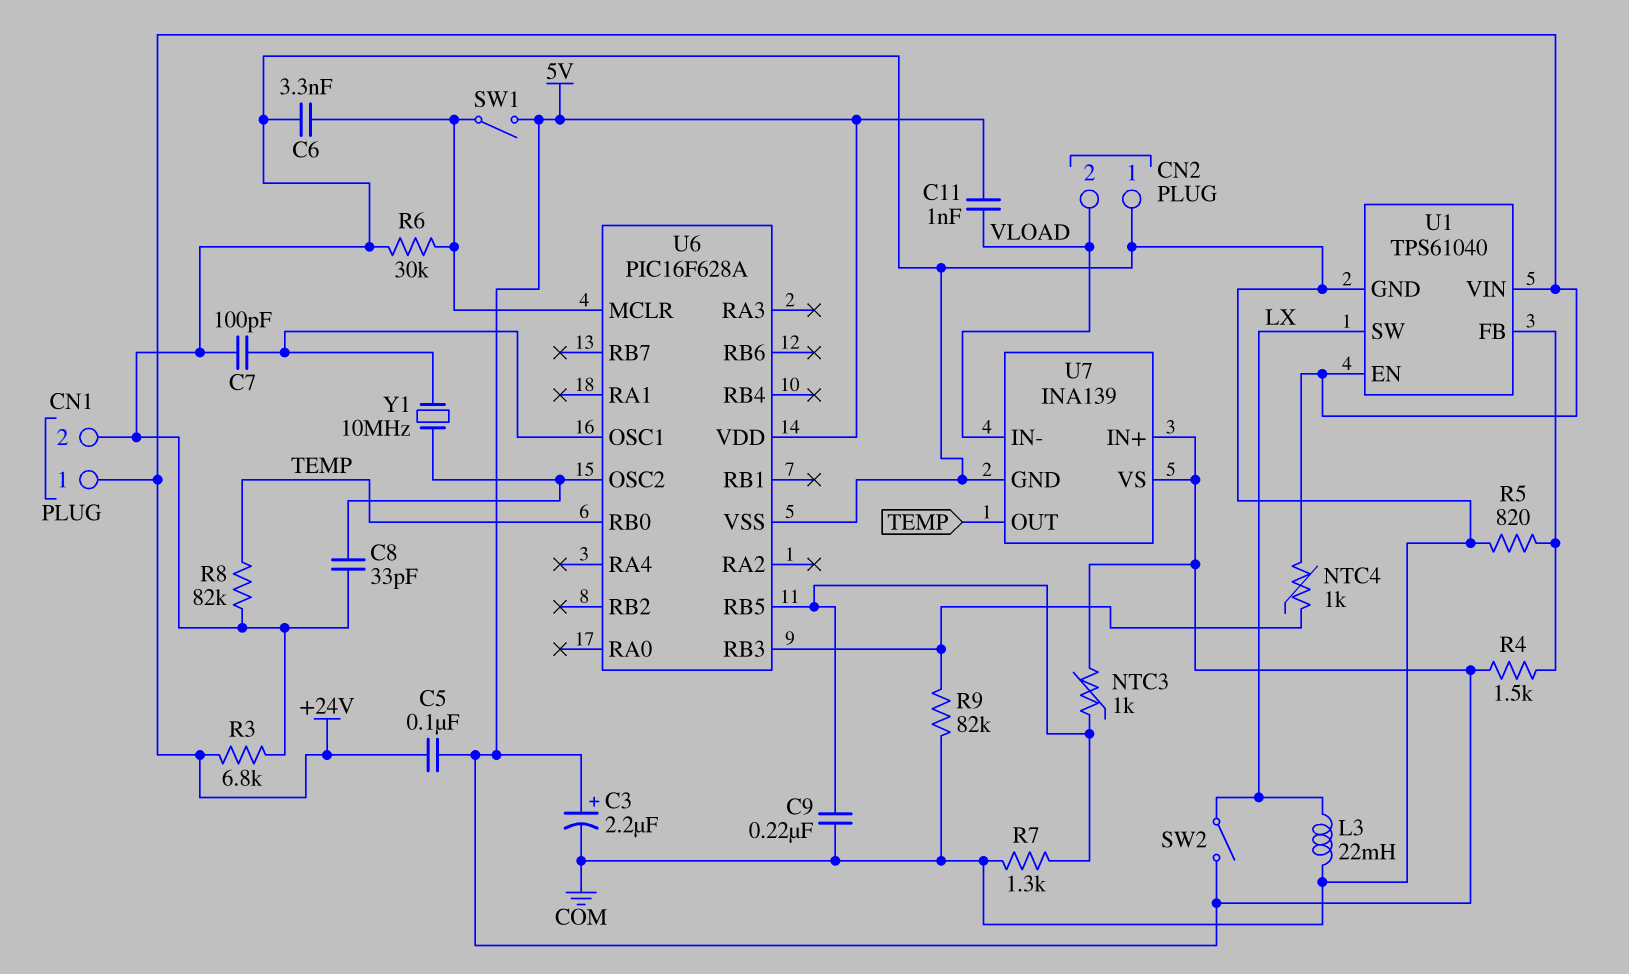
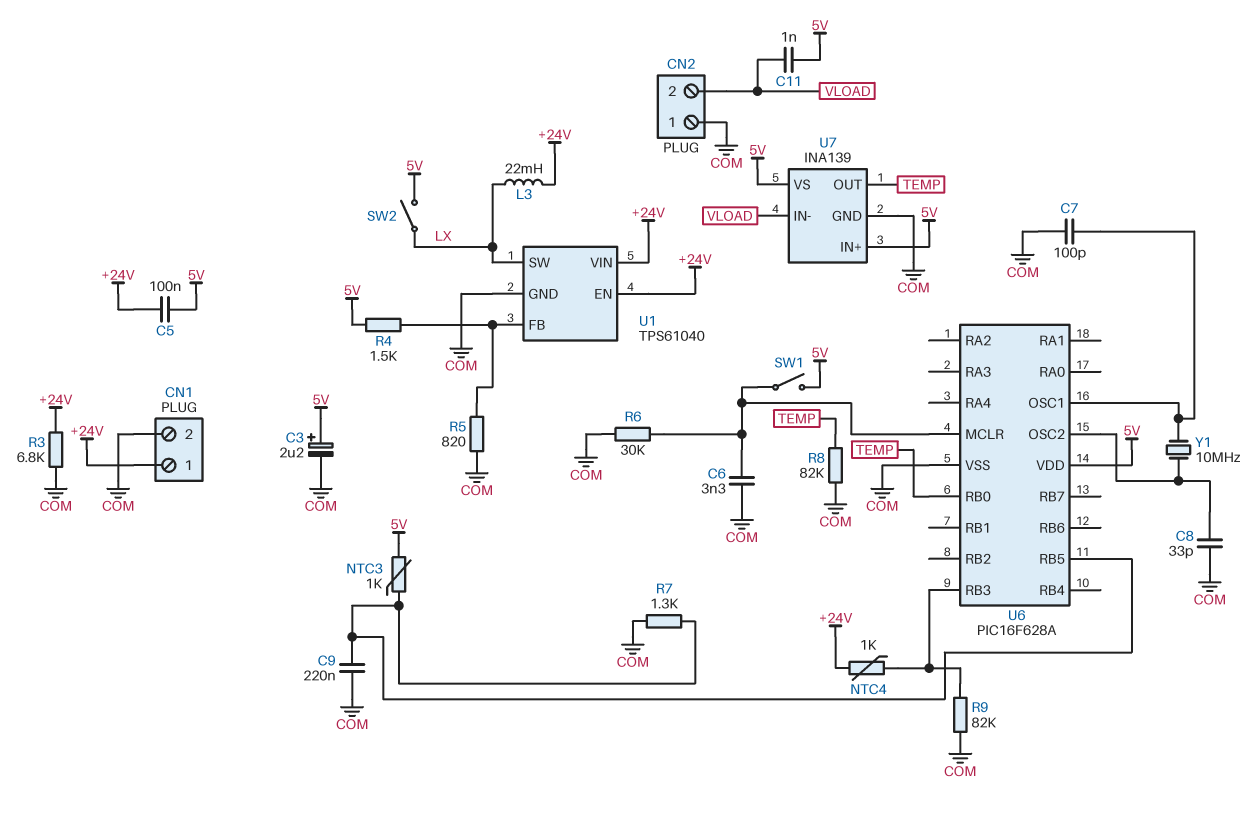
L3: 22mH (COM, LX) -> 22mH (+24V, LX)

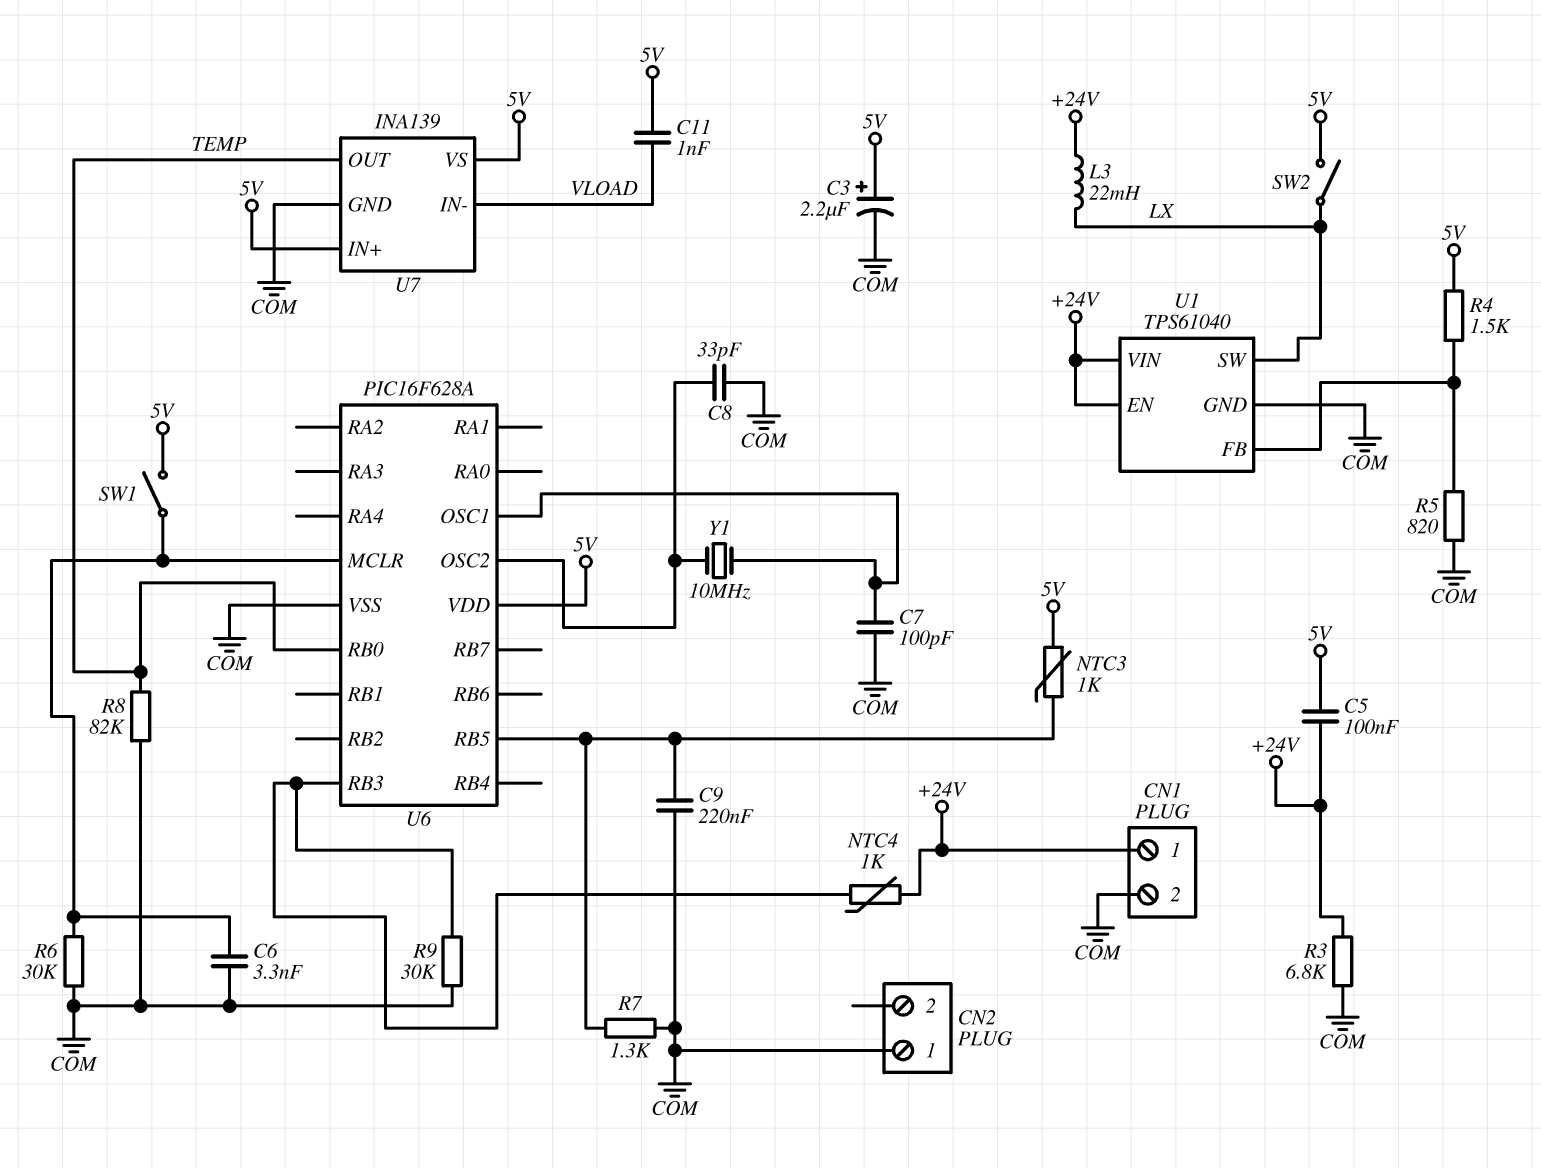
CN2 pin 2: VLOAD -> none
R9: 82k (COM, U6/RB3) -> 30k (COM, U6/RB3)

